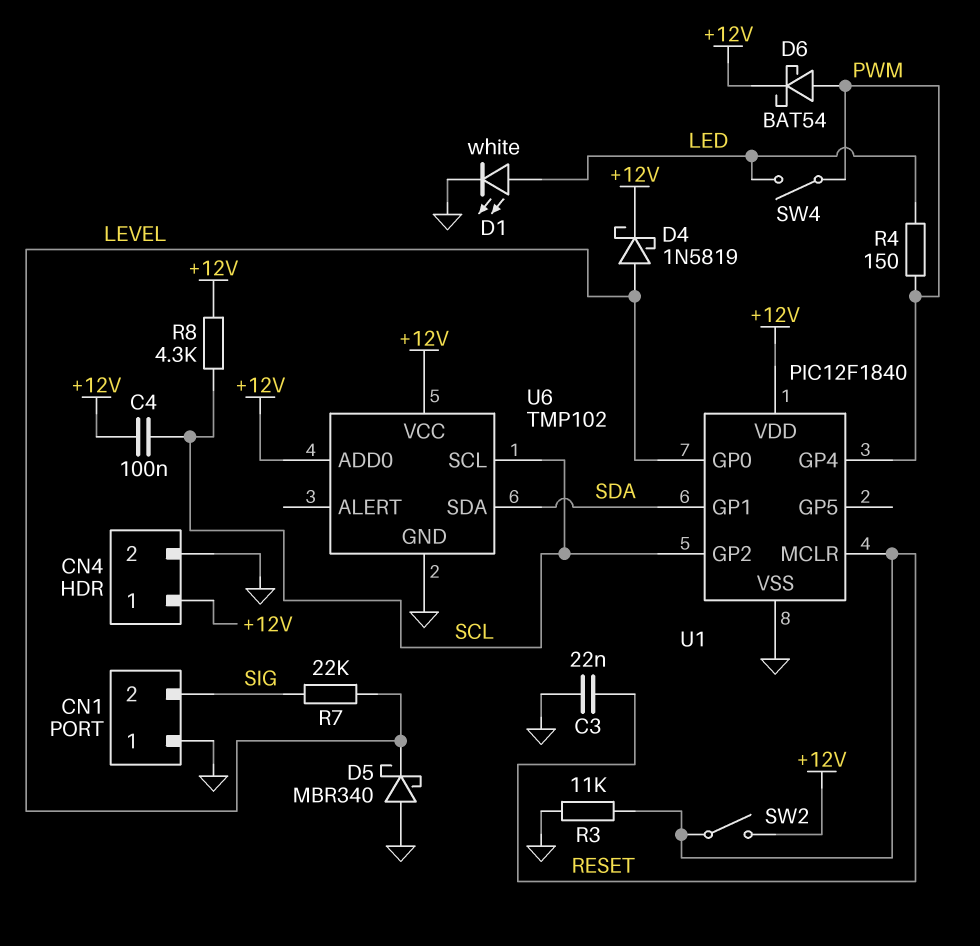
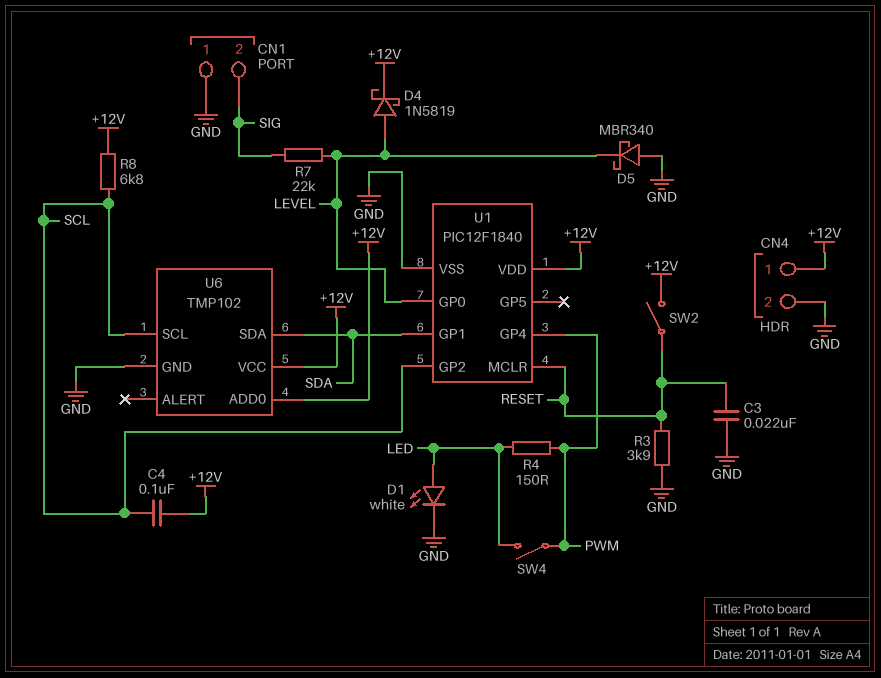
D6: schottky BAT54 (A PWM, K +12V) -> none
R3: 11k (GND, RESET) -> 3.9k (GND, RESET)
R8: 4.3k (+12V, SCL) -> 6.8k (+12V, SCL)

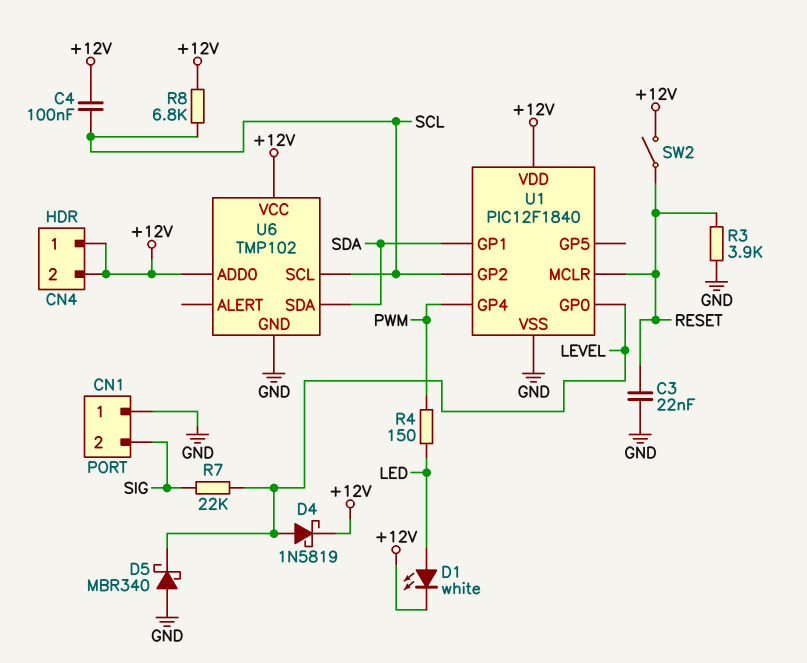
CN4 pin 2: GND -> +12V
D1: LED white (A LED, K GND) -> LED white (A LED, K +12V)
SW4: switch (LED, PWM) -> none

